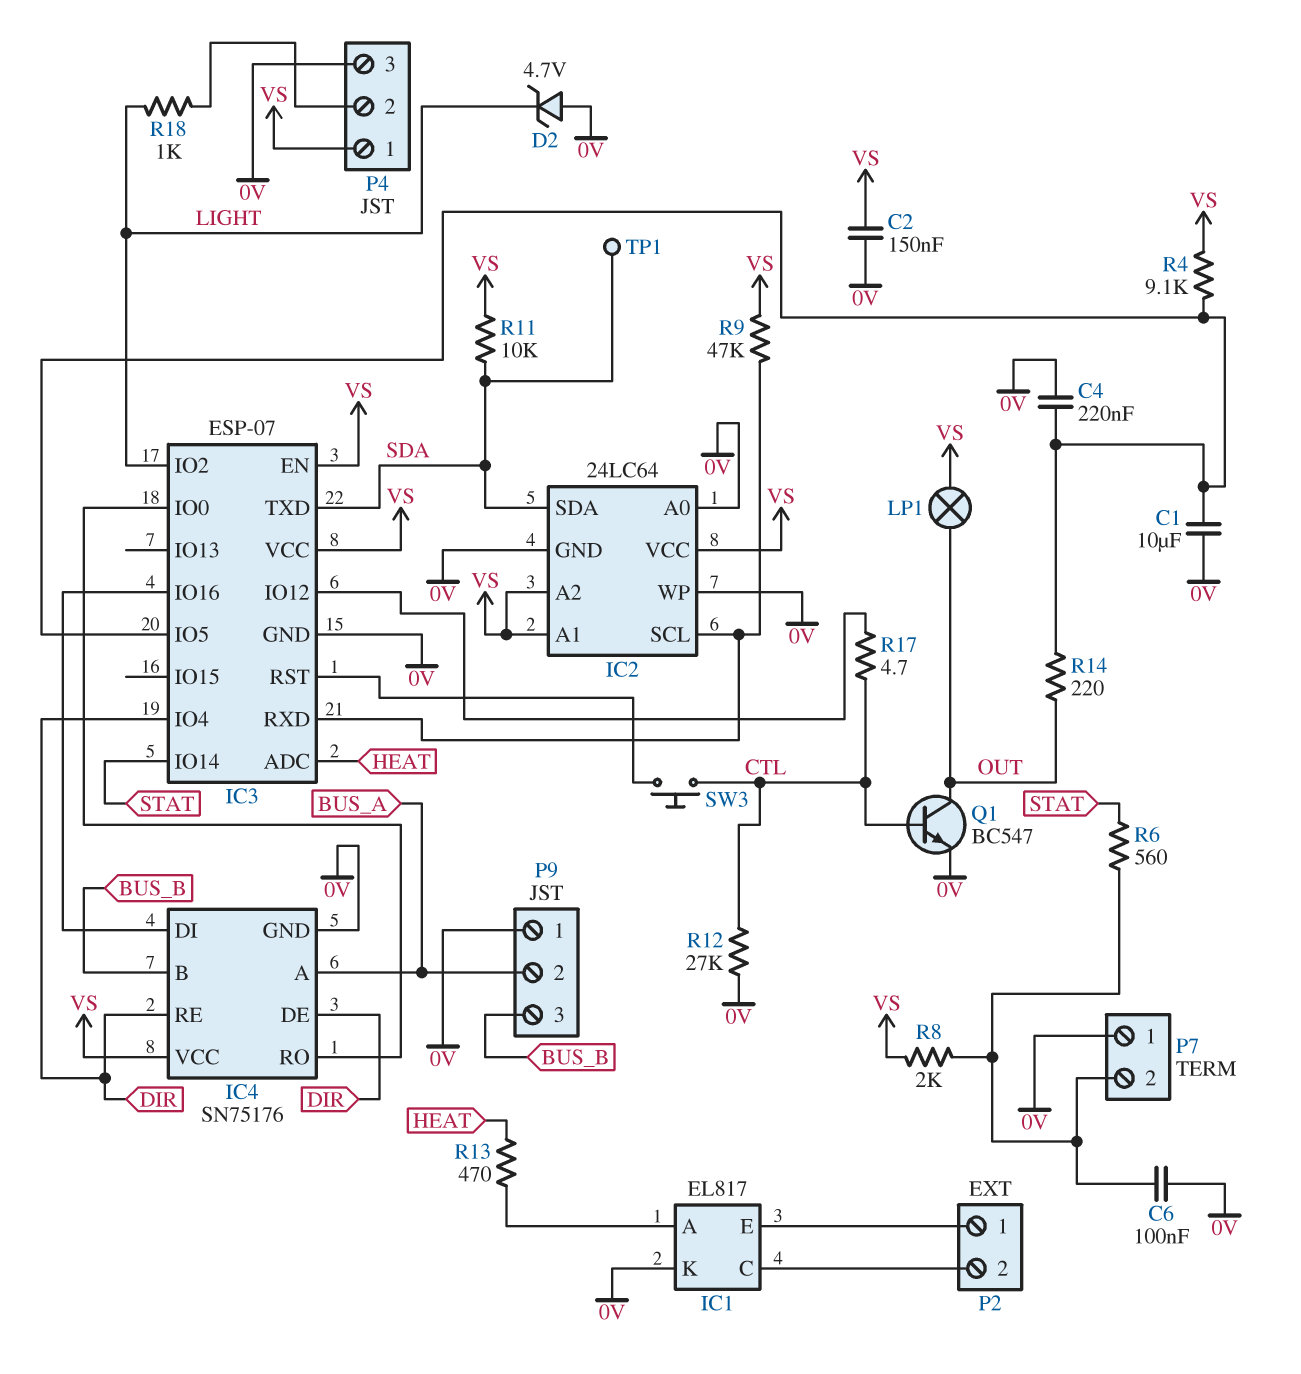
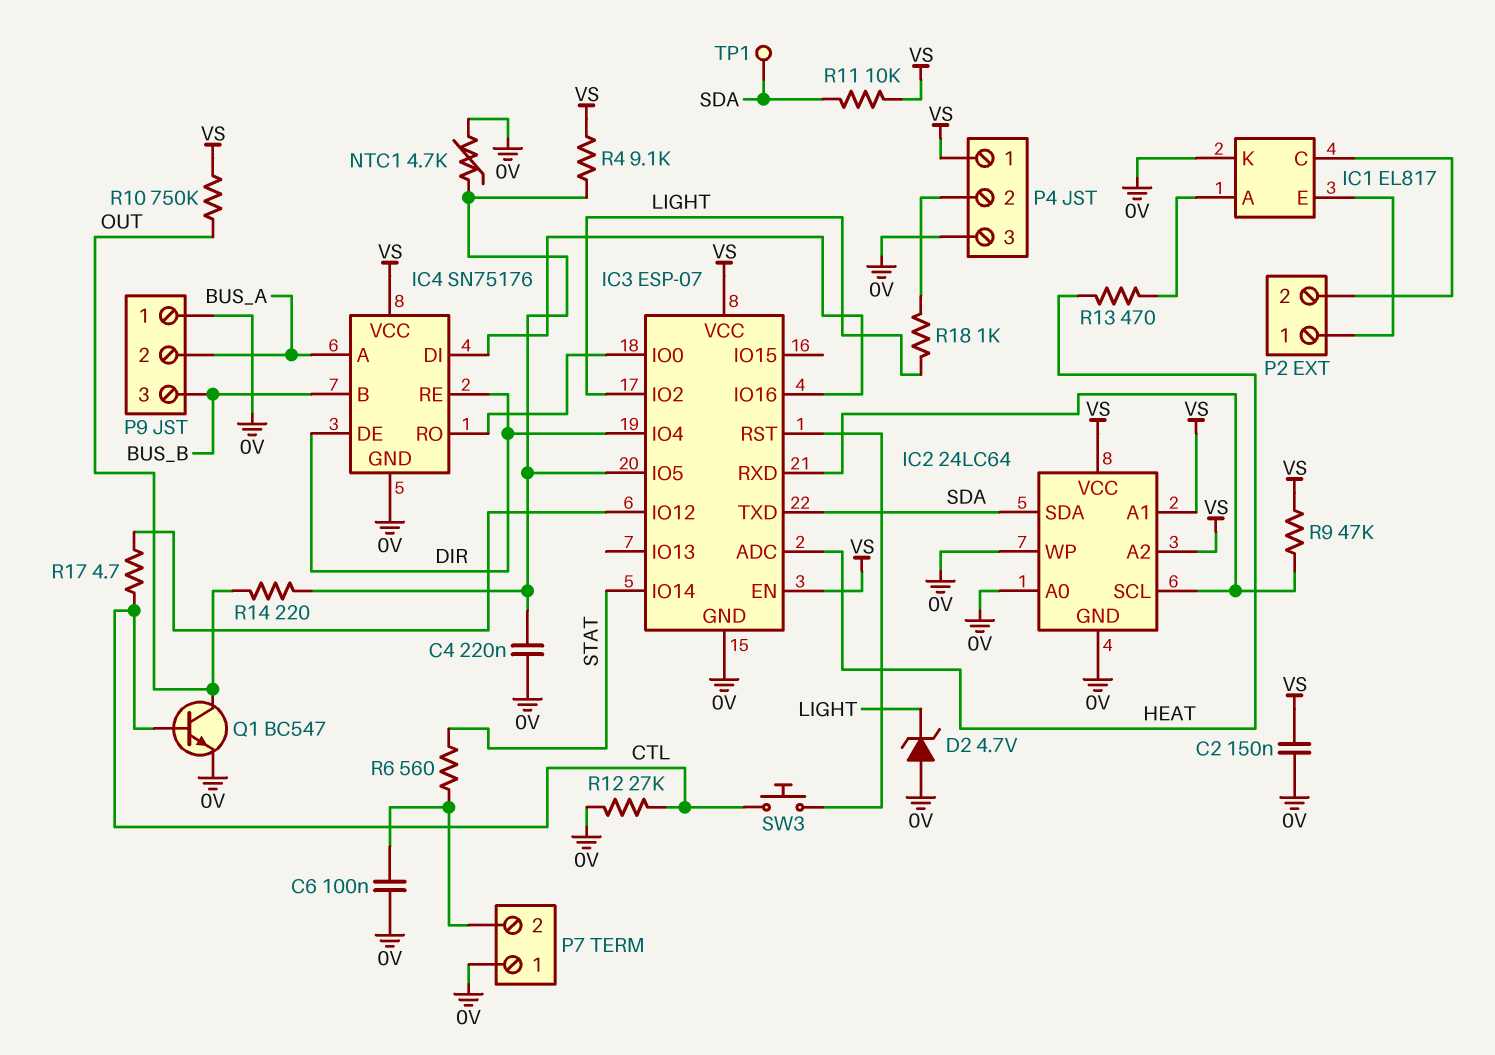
C1: 10uF (0V, IC3/IO5) -> none
LP1: lamp (OUT, VS) -> none
NTC1: none -> 4.7k (0V, IC3/IO5)
R8: 2k (P7/2, VS) -> none
R10: none -> 750k (OUT, VS)

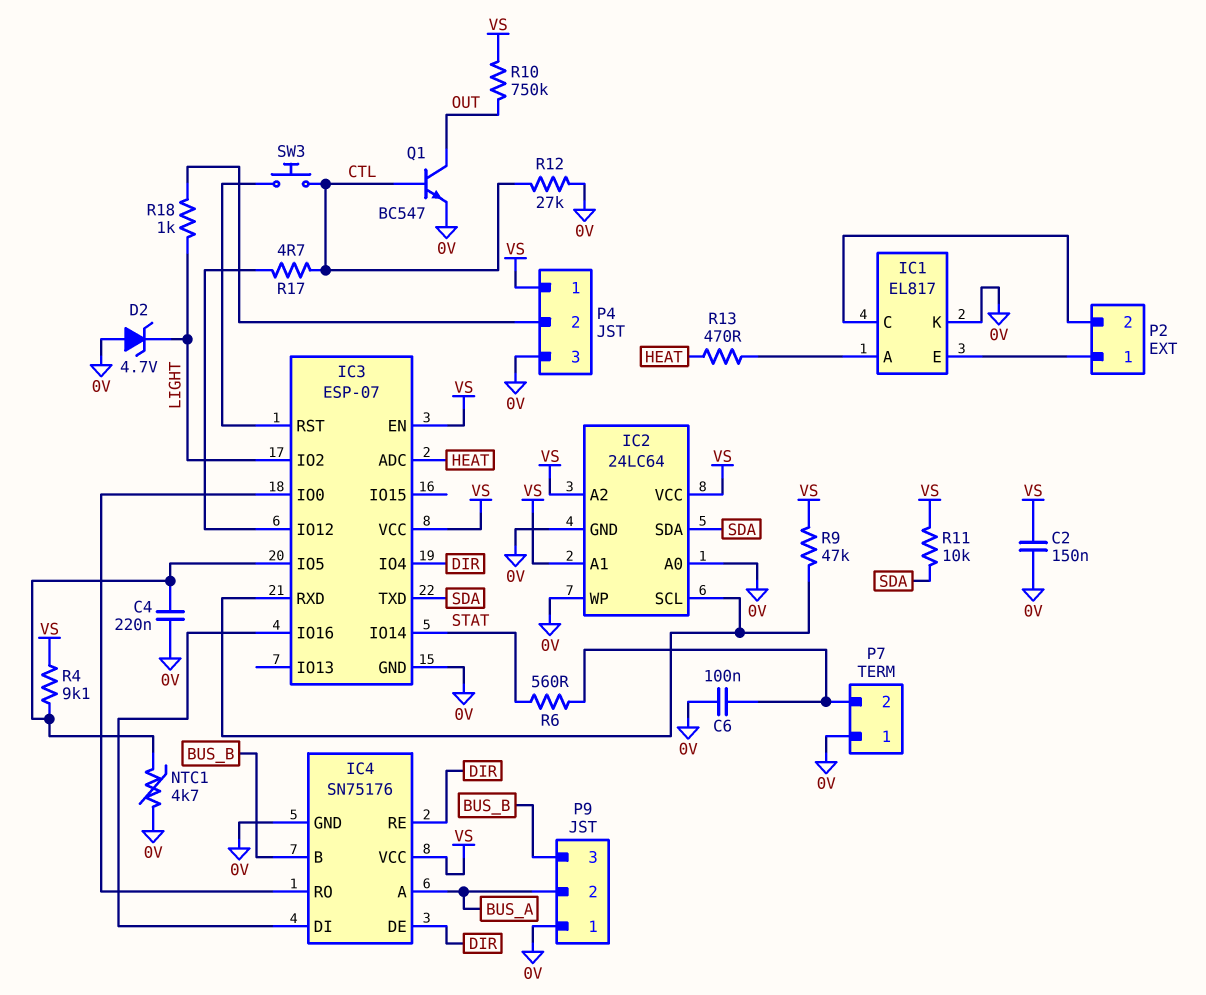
R14: 220 (IC3/IO5, OUT) -> none
TP1: test point (SDA) -> none

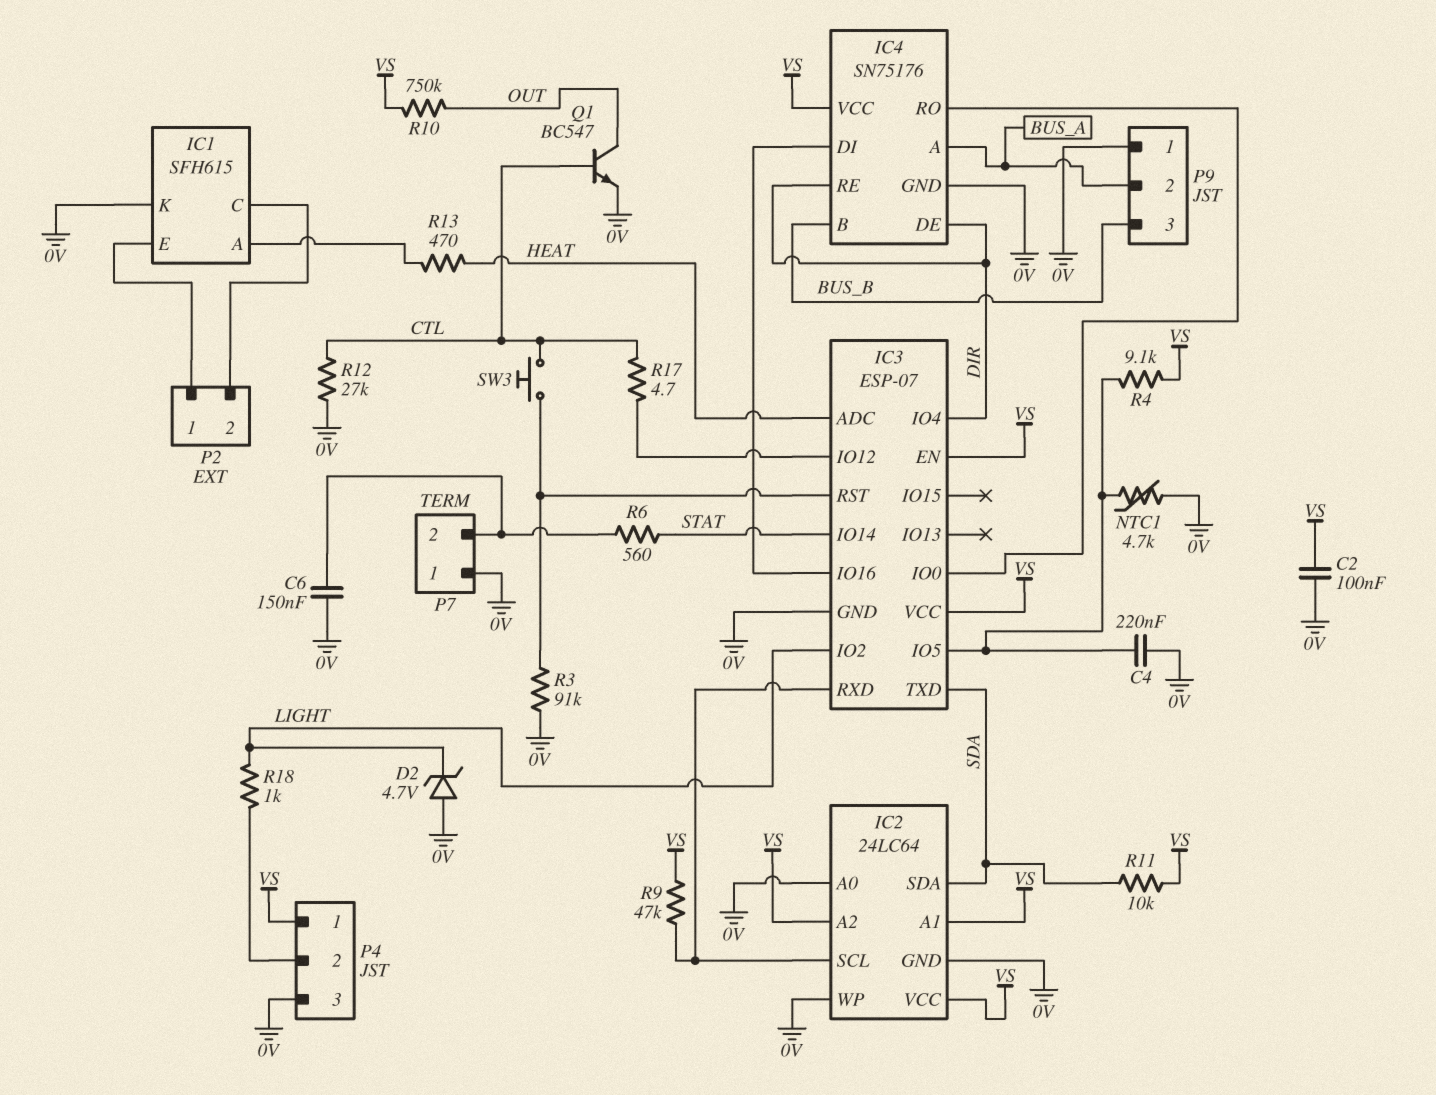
C2: 150nF (0V, VS) -> 100nF (0V, VS)
C6: 100nF (0V, P7/2) -> 150nF (0V, P7/2)
IC1: EL817 -> SFH615
R3: none -> 91k (0V, IC3/RST)

